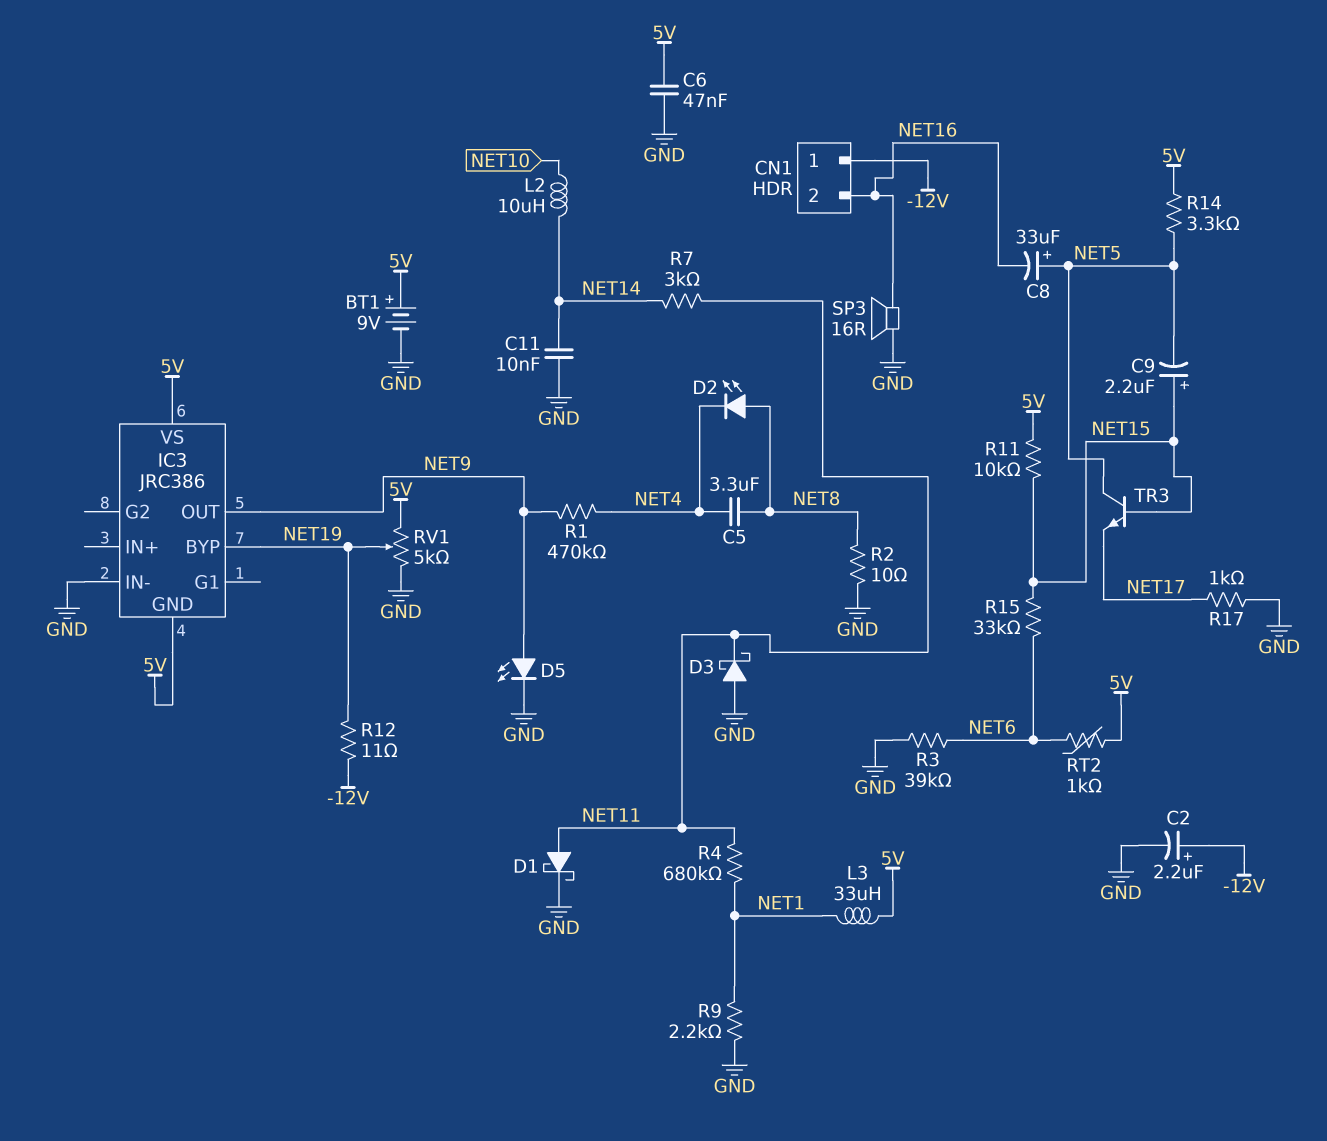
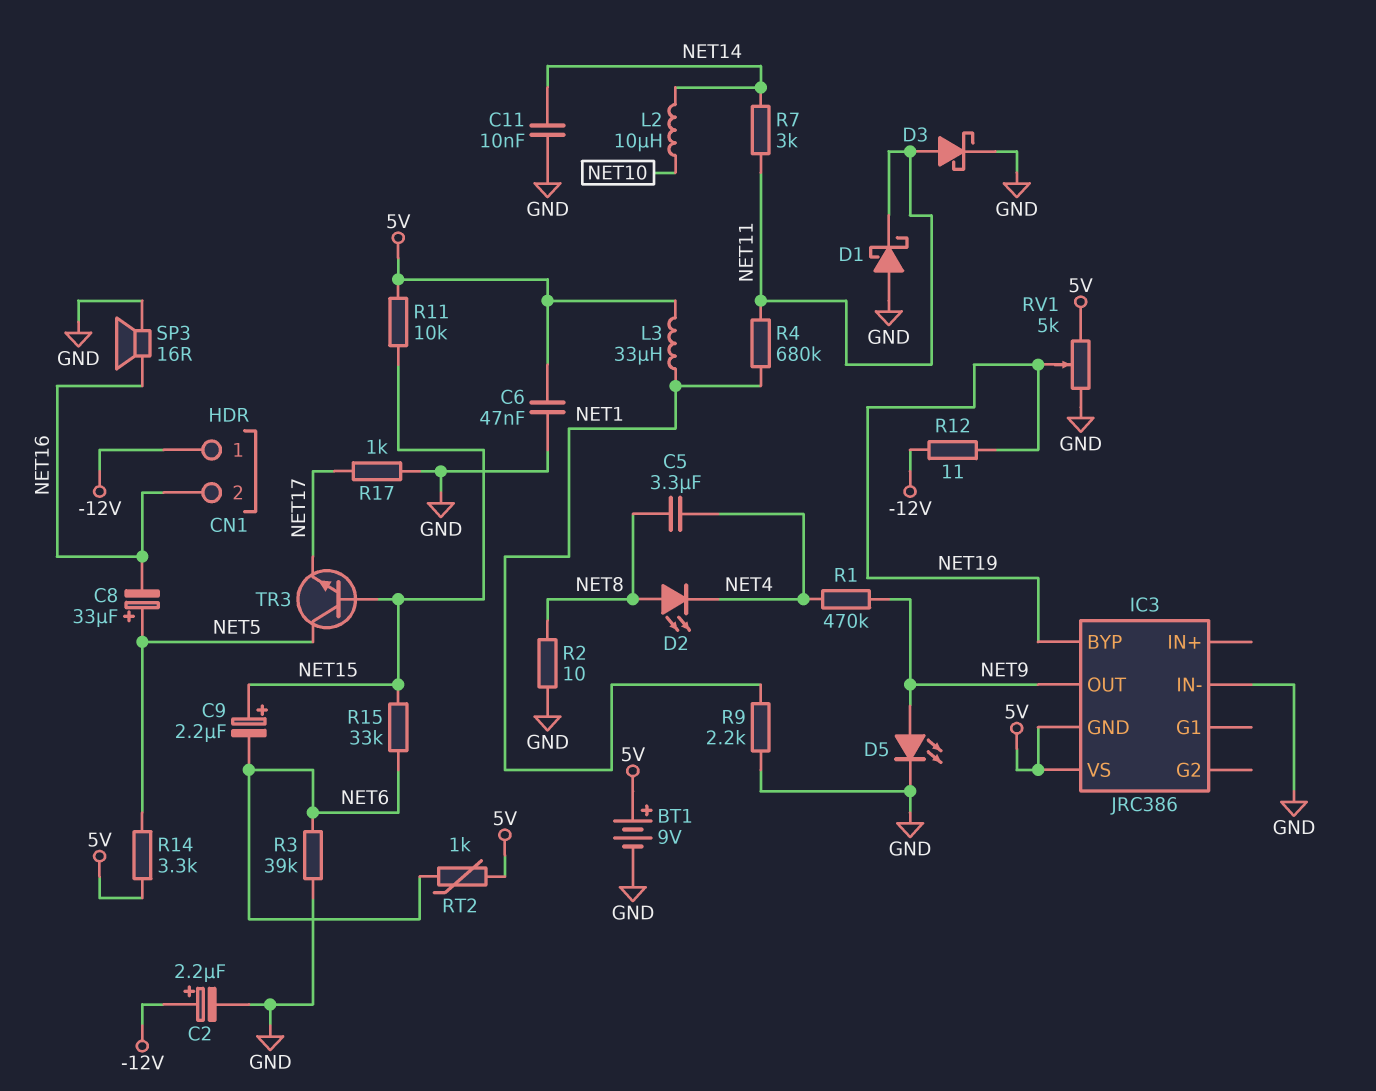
C9: 2.2uF (plus NET15, minus NET5) -> 2.2uF (plus NET15, minus NET6)
D1: schottky (A NET11, K GND) -> schottky (A GND, K NET11)
D3: schottky (A GND, K NET11) -> schottky (A NET11, K GND)

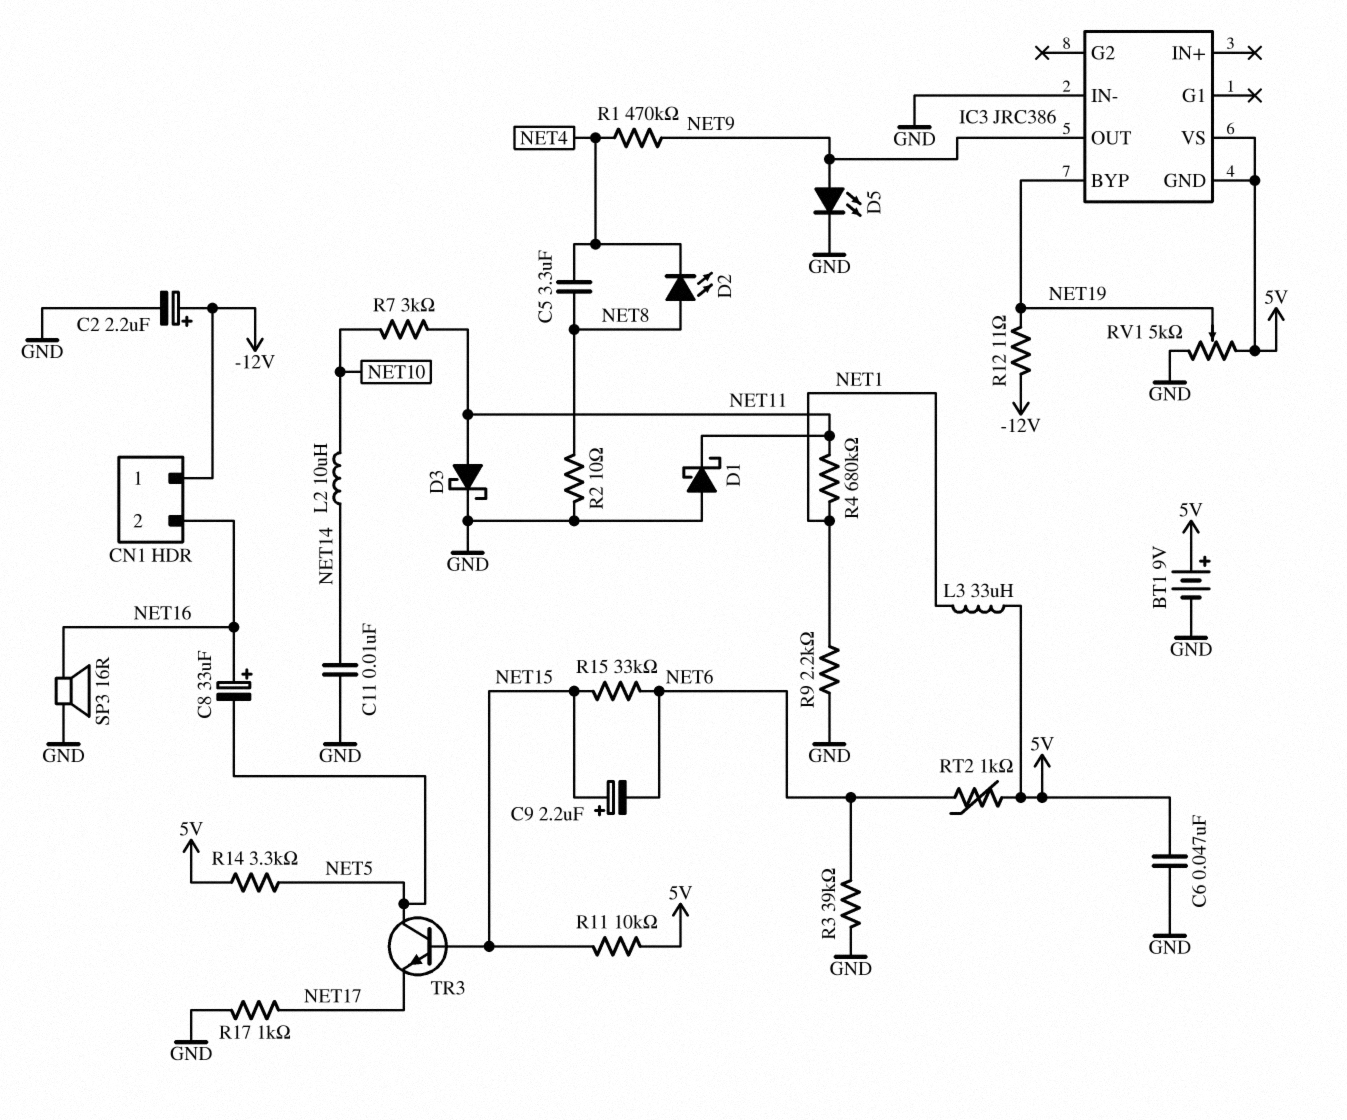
C8: 33uF (plus NET5, minus NET16) -> 33uF (plus NET16, minus NET5)
R7: 3k (NET11, NET14) -> 3k (NET10, NET11)

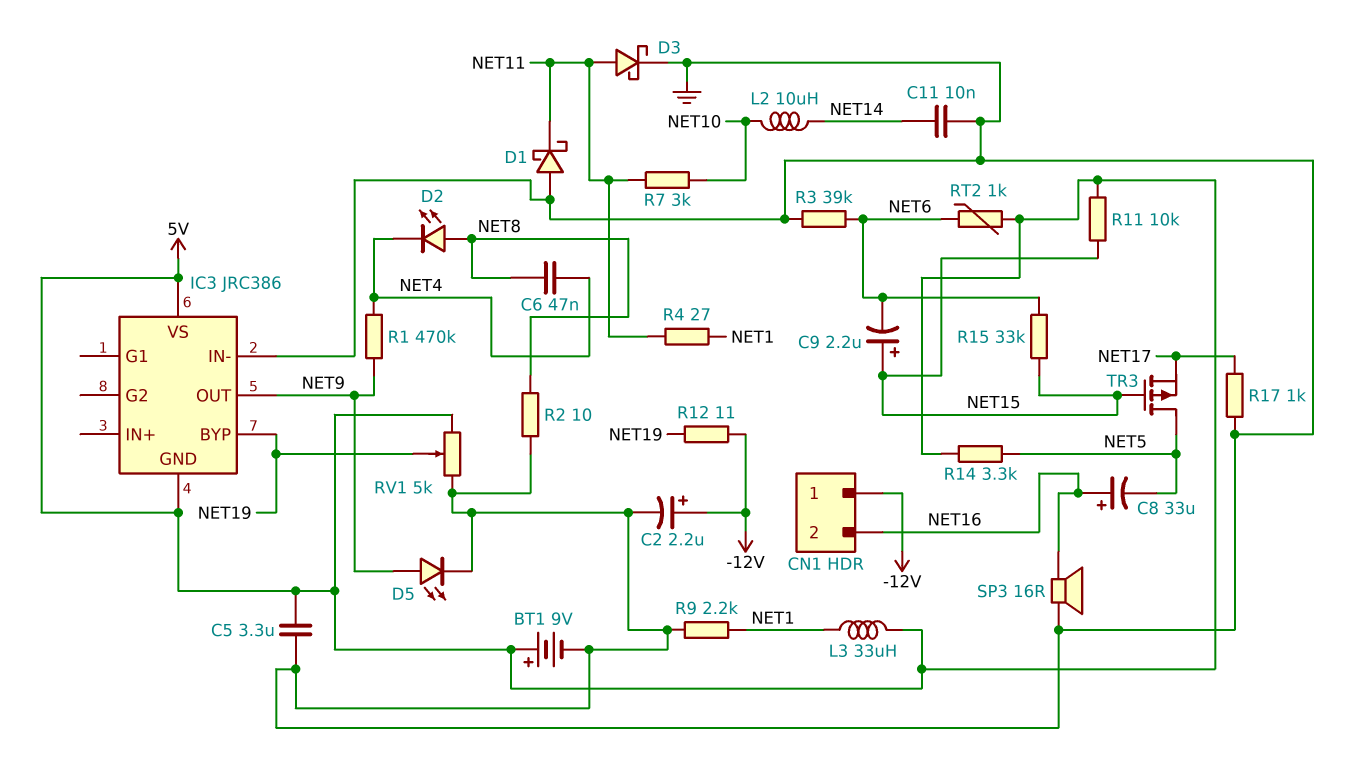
C5: 3.3uF (NET4, NET8) -> 3.3uF (5V, GND)
C6: 47nF (5V, GND) -> 47nF (NET4, NET8)
R4: 680k (NET1, NET11) -> 27 (NET1, NET11)
TR3: NPN (B NET15, C NET5, E NET17) -> PMOS (G NET15, D NET5, S NET17)

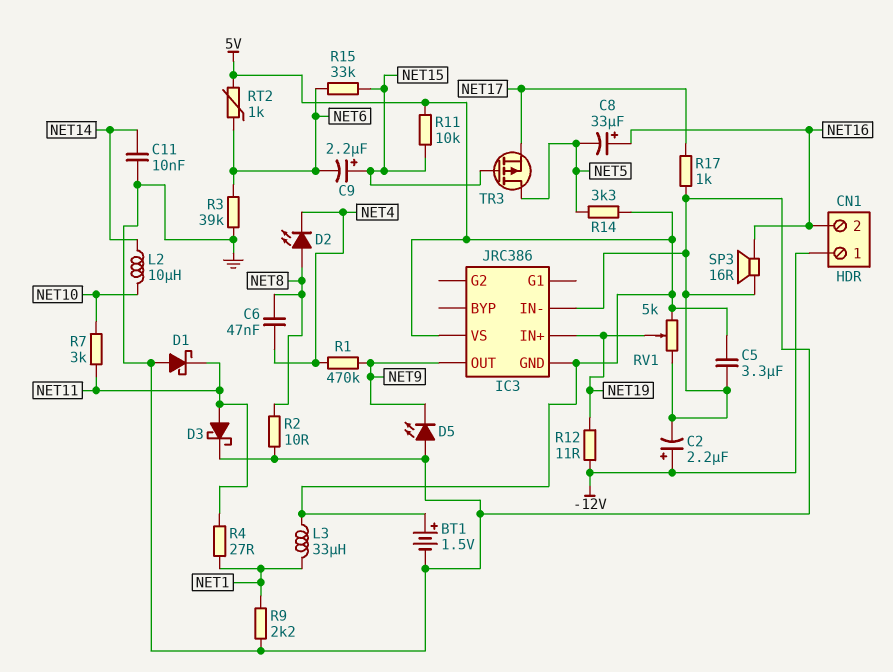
BT1: 9V (plus 5V, minus GND) -> 1.5V (plus 5V, minus GND)
D5: LED (A NET9, K GND) -> LED (A GND, K NET9)
IC3 pin BYP: NET19 -> none
IC3 pin IN+: none -> NET19

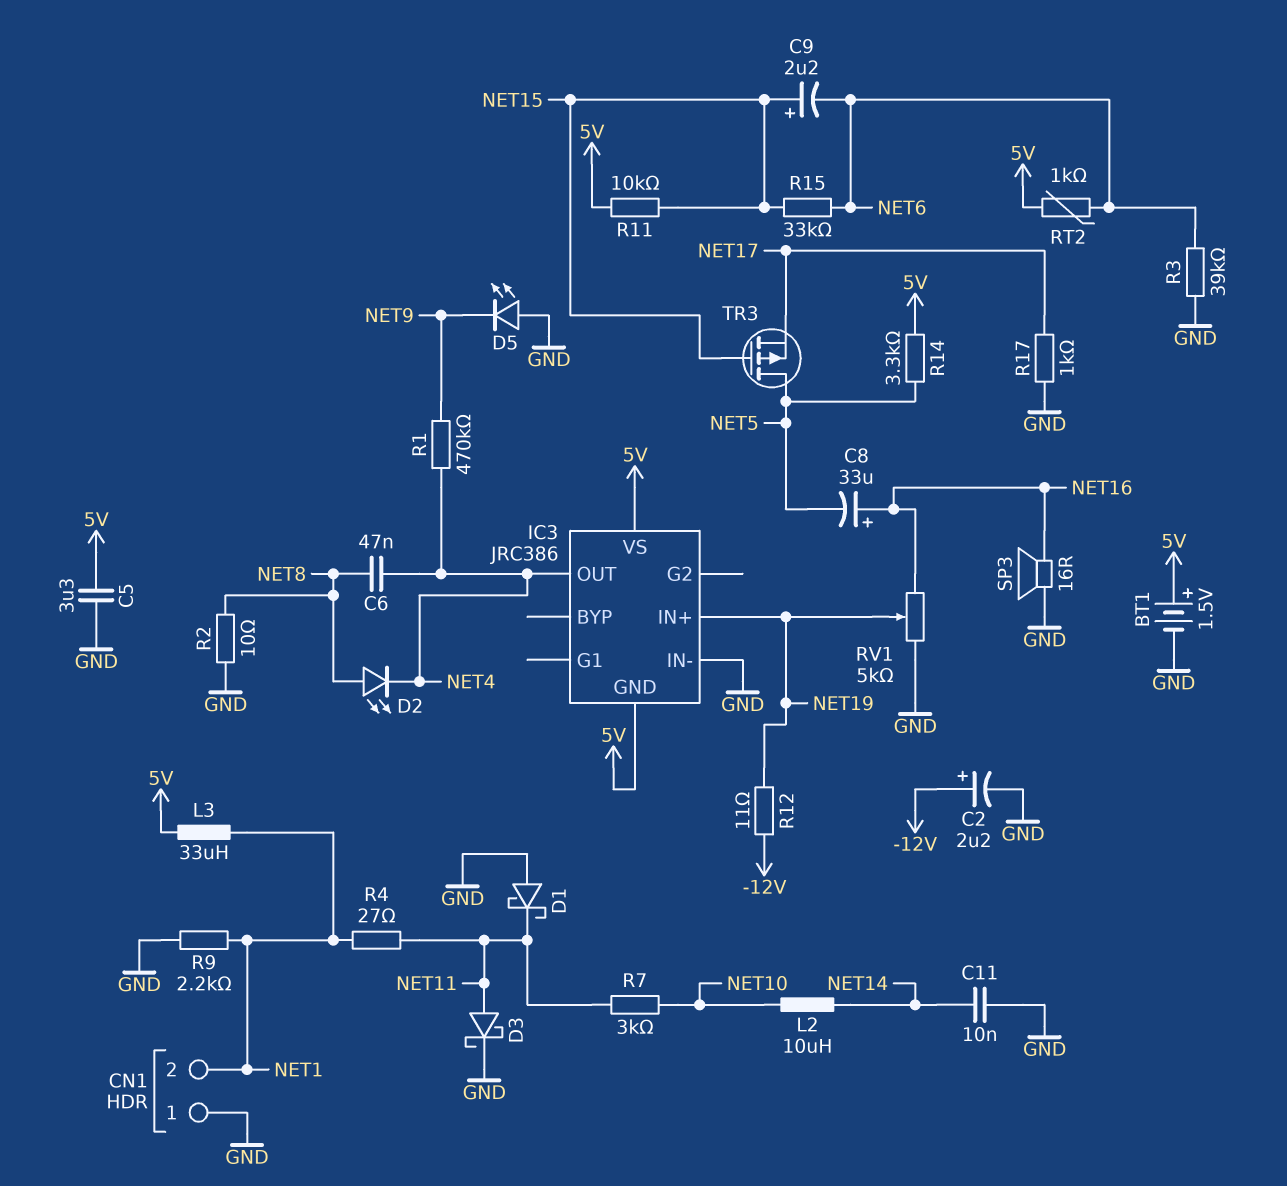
CN1 pin 1: -12V -> GND
CN1 pin 2: NET16 -> NET1
IC3 pin OUT: NET9 -> NET4
RV1: 5k (5V, GND, wiper NET19) -> 5k (GND, NET16, wiper NET19)

